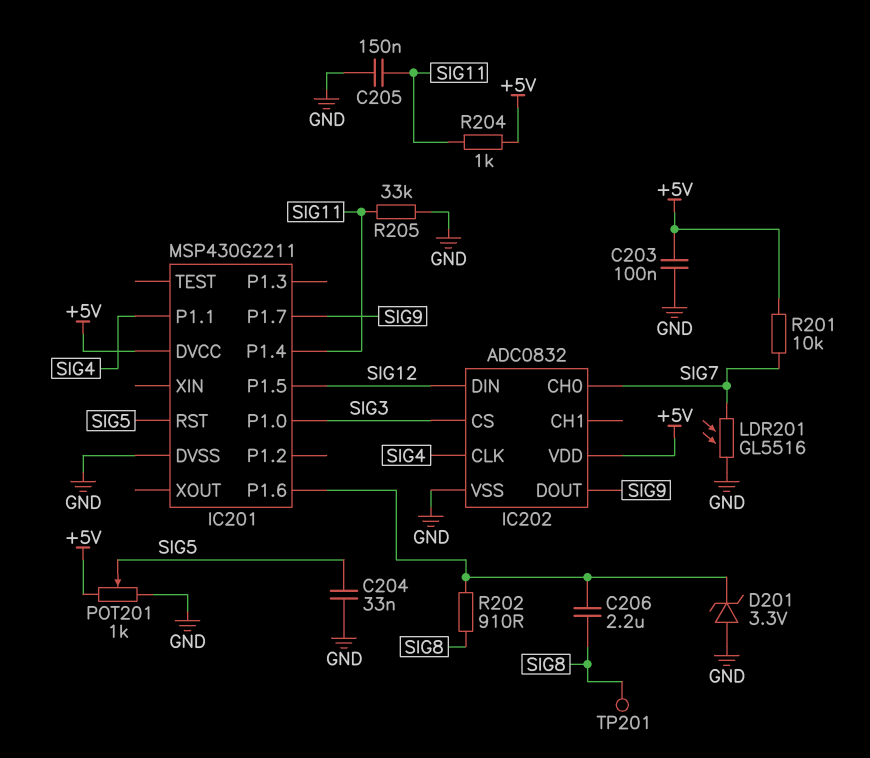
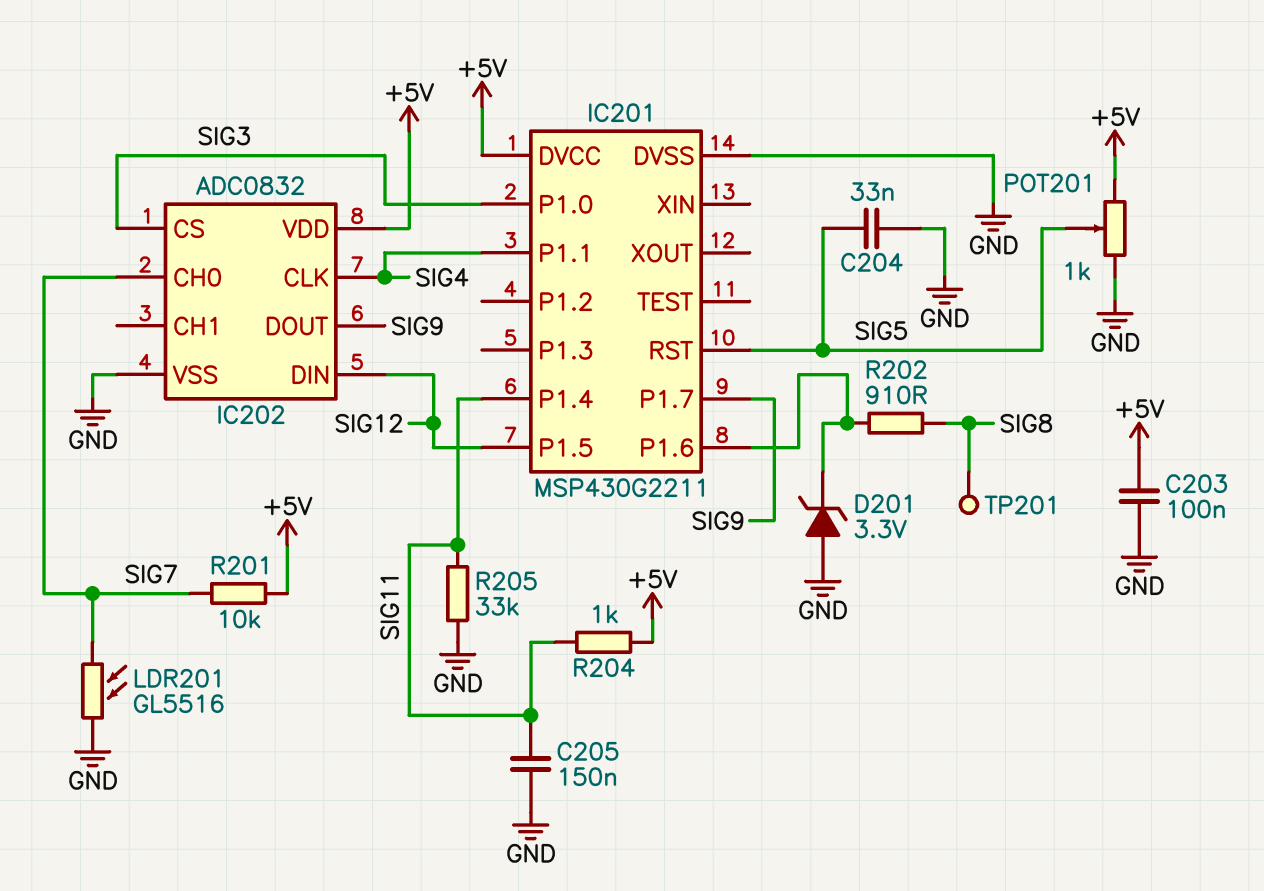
C206: 2.2uF (IC201/P1.6, SIG8) -> none

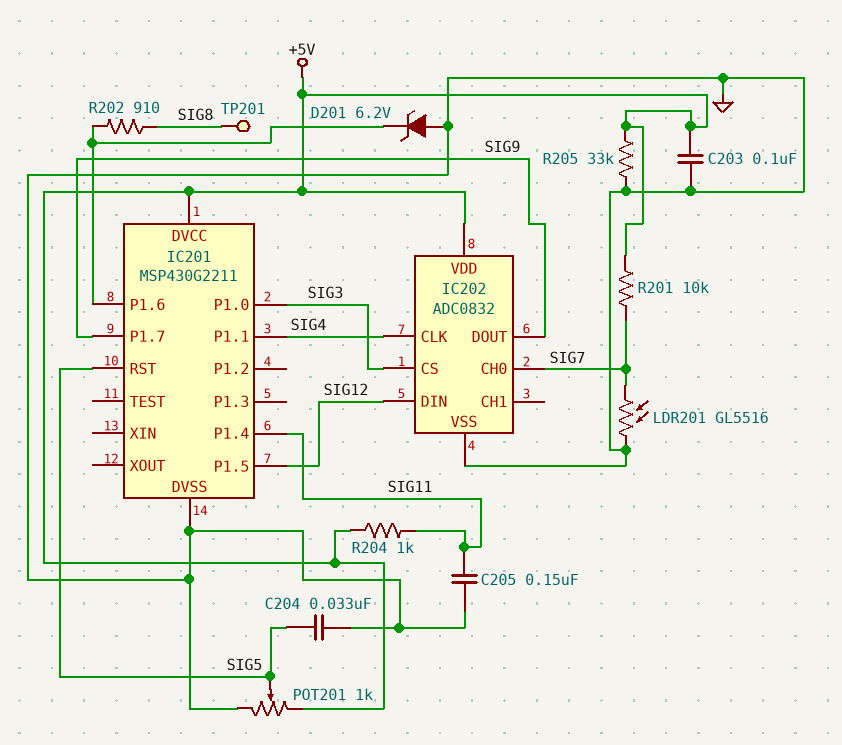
D201: zener 3.3V (A GND, K IC201/P1.6) -> zener 6.2V (A GND, K IC201/P1.6)
R205: 33k (GND, SIG11) -> 33k (+5V, GND)

